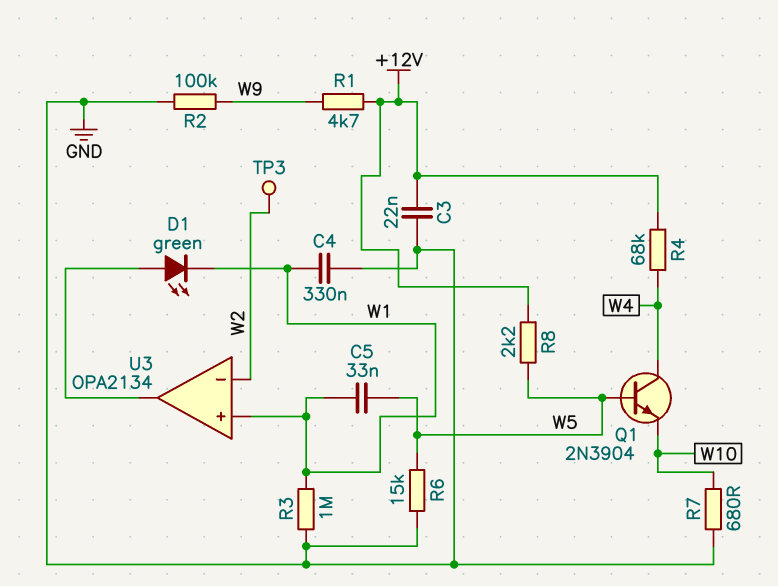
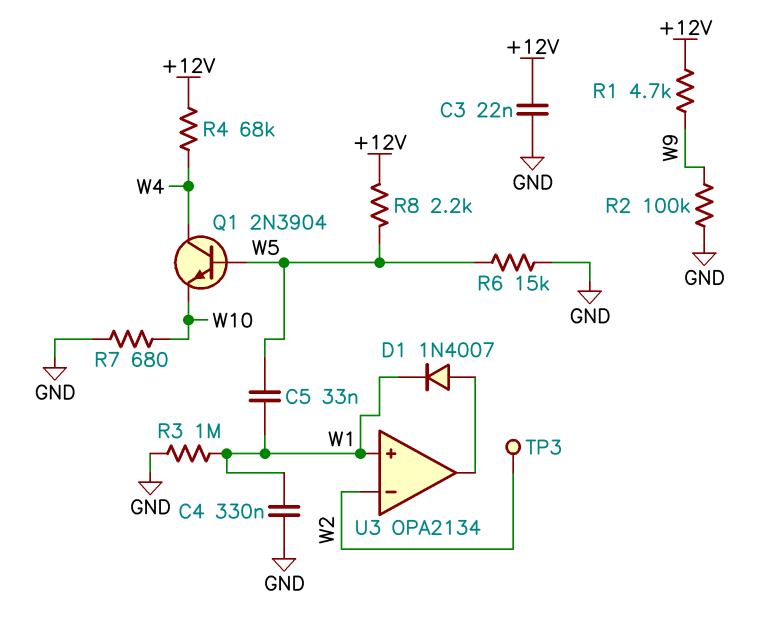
D1: LED green (A U3/out, K W1) -> diode 1N4007 (A U3/out, K W1)

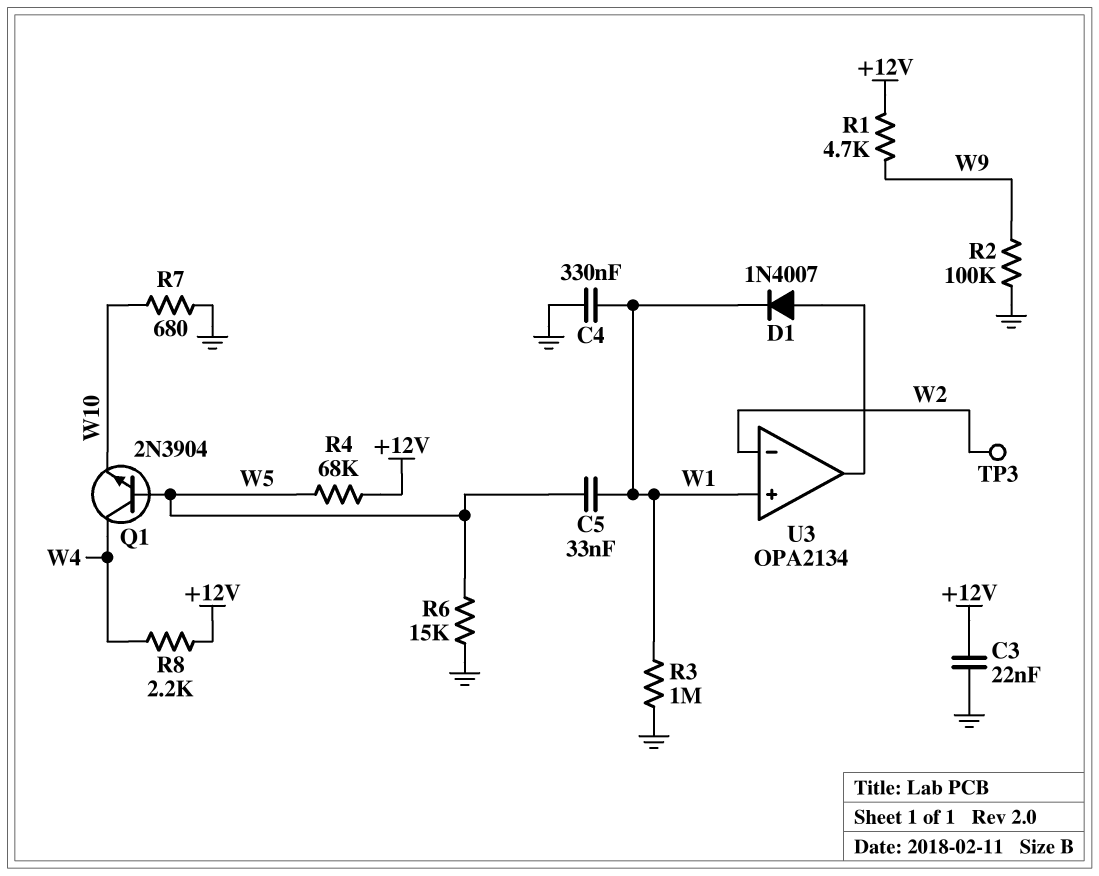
R4: 68k (+12V, W4) -> 68k (+12V, W5)
R8: 2.2k (+12V, W5) -> 2.2k (+12V, W4)

